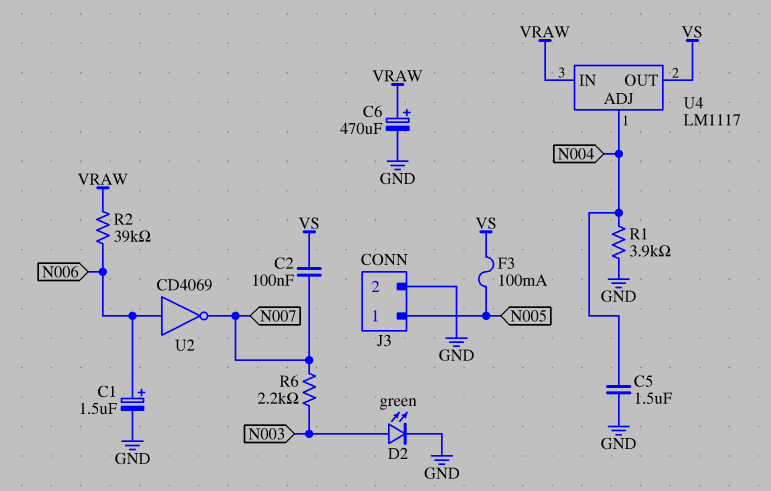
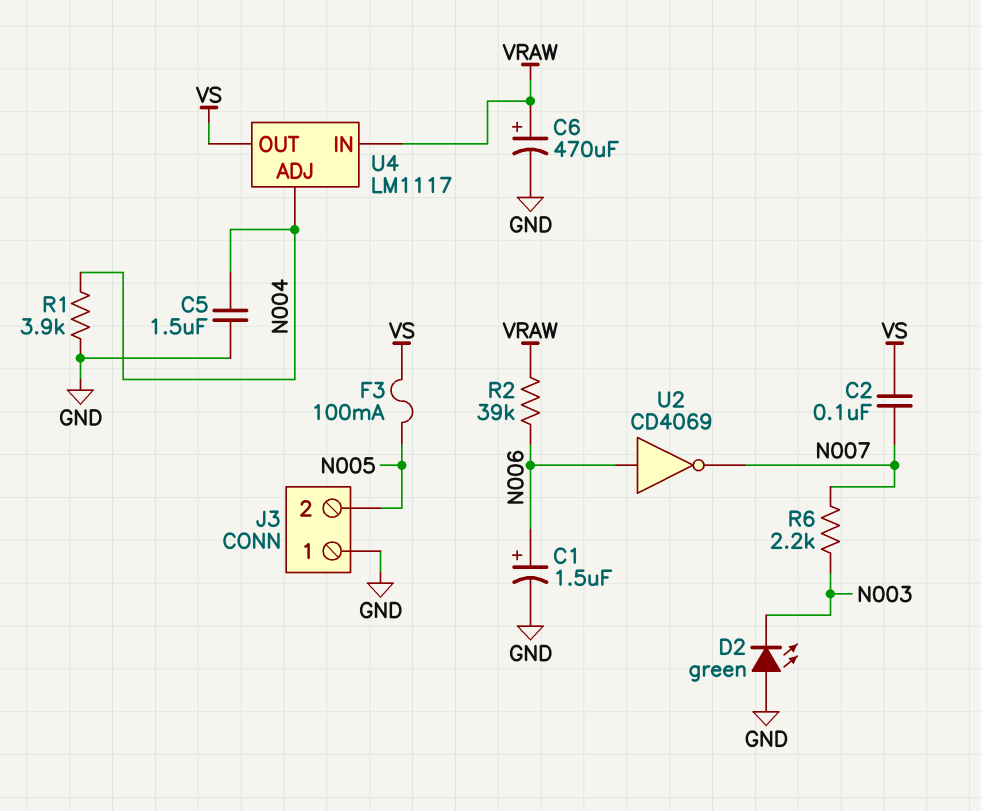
D2: LED green (A N003, K GND) -> LED green (A GND, K N003)
J3 pin 1: N005 -> GND
J3 pin 2: GND -> N005

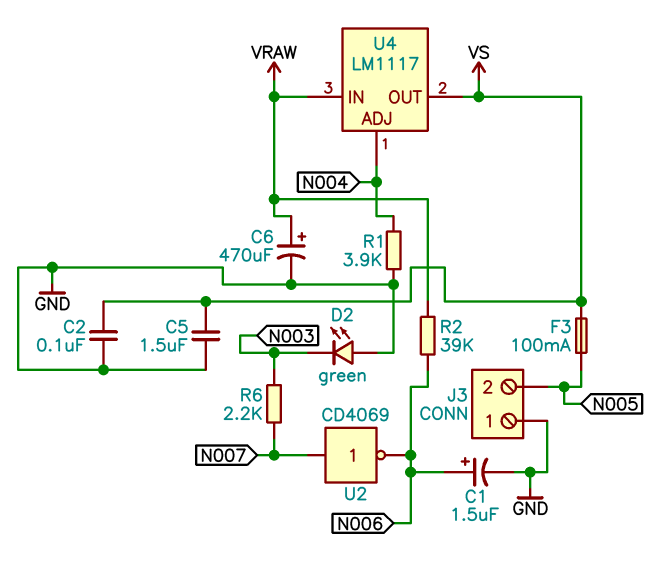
C2: 100nF (N007, VS) -> 100nF (GND, VS)
C5: 1.5uF (GND, N004) -> 1.5uF (GND, VS)
U2: NOT CD4069 (in N006, out N007) -> NOT CD4069 (in N007, out N006)

